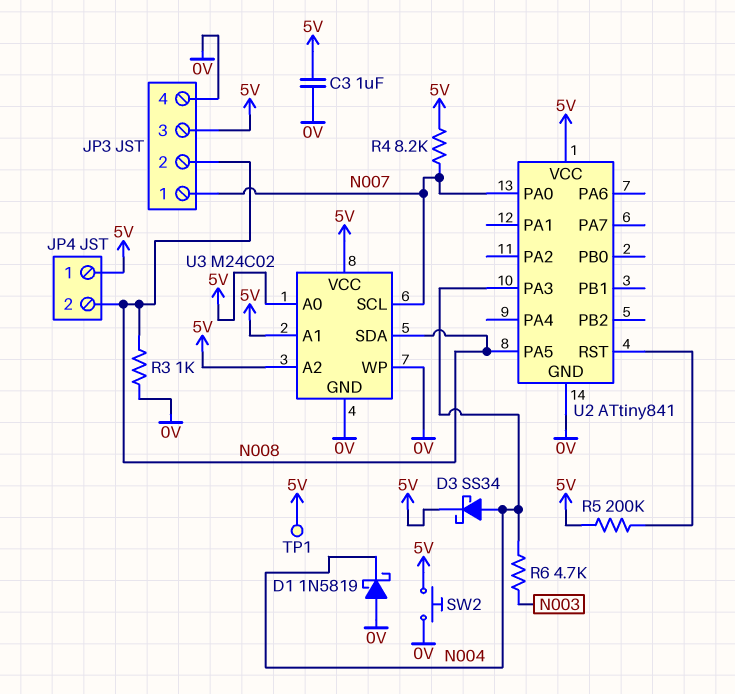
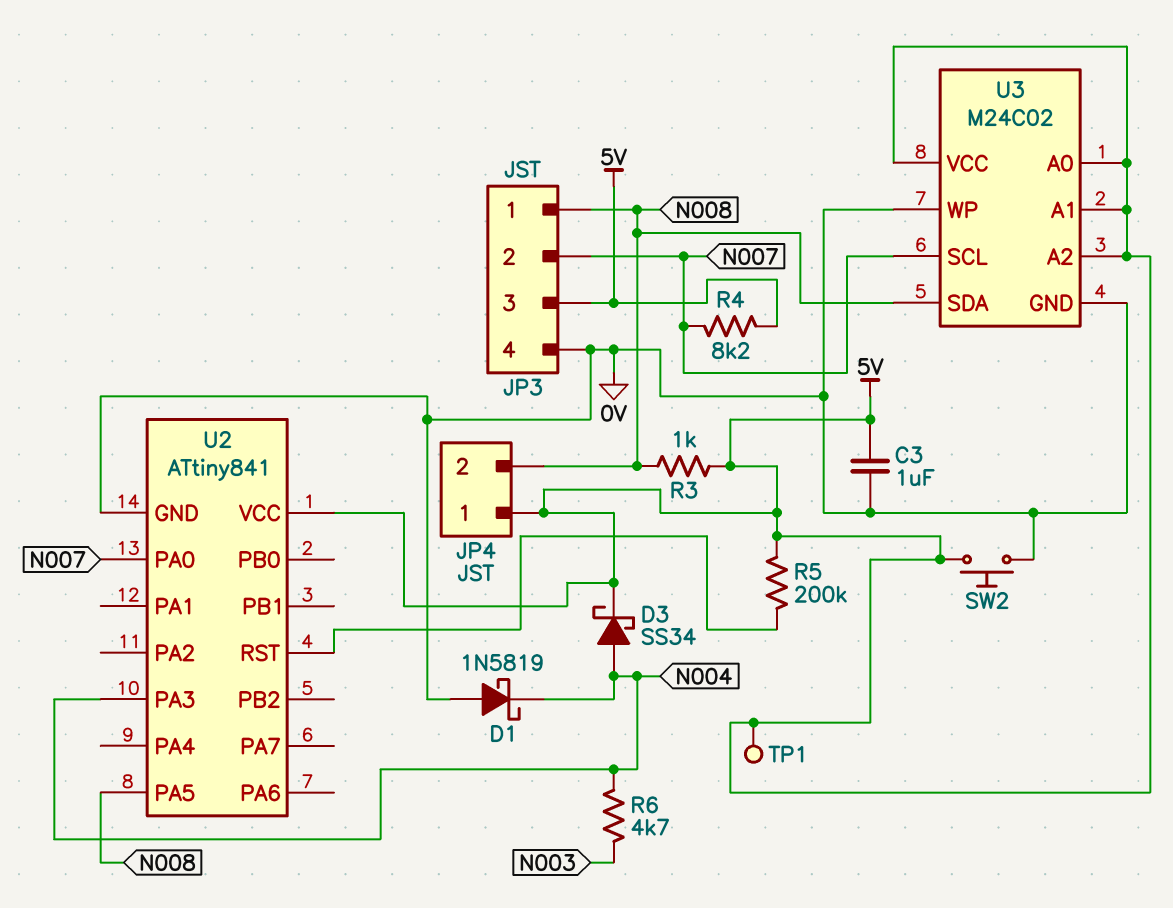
JP3 pin 1: N007 -> N008
JP3 pin 2: N008 -> N007
R3: 1k (0V, N008) -> 1k (5V, N008)

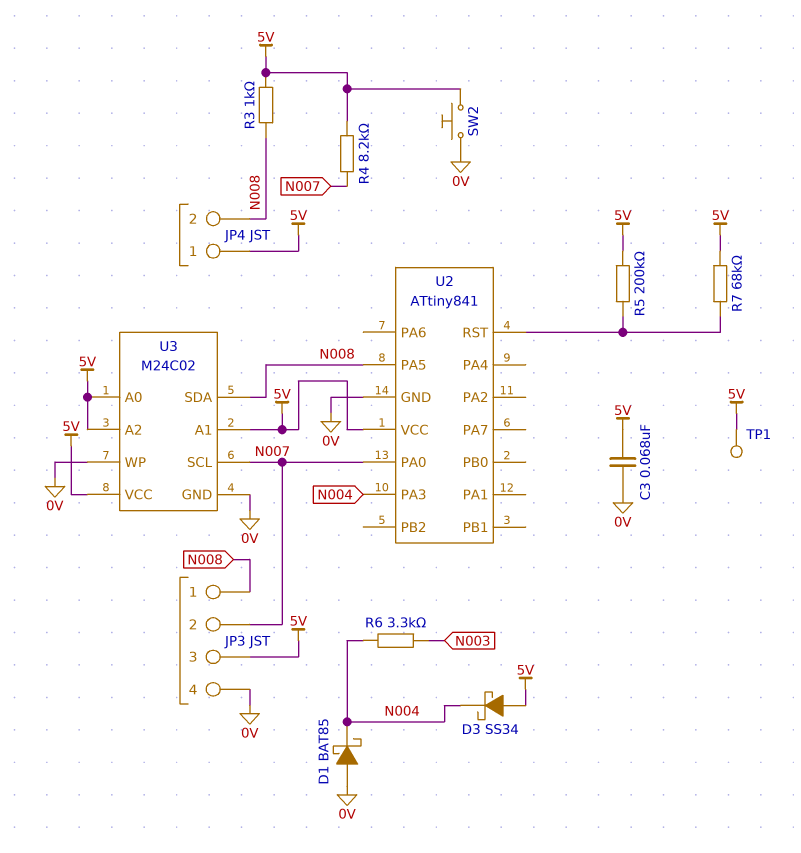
C3: 1uF (0V, 5V) -> 68nF (0V, 5V)
D1: schottky 1N5819 (A 0V, K N004) -> schottky BAT85 (A 0V, K N004)
D3: schottky SS34 (A N004, K 5V) -> schottky SS34 (A 5V, K N004)
R6: 4.7k (N003, N004) -> 3.3k (N003, N004)
R7: none -> 68k (5V, U2/RST)

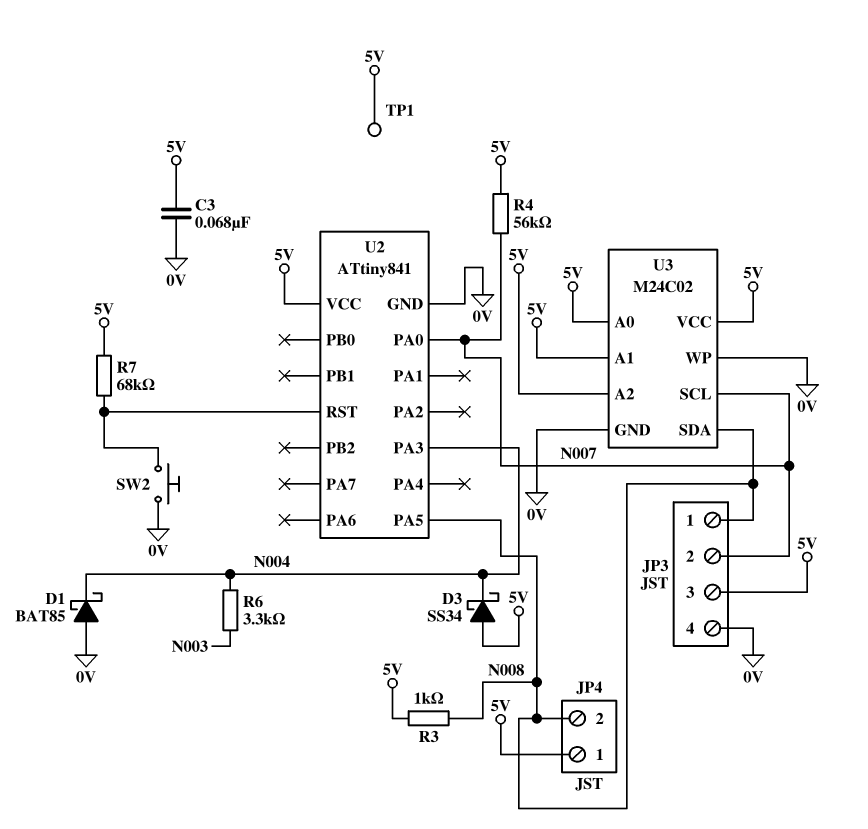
R4: 8.2k (5V, N007) -> 56k (5V, N007)
R5: 200k (5V, U2/RST) -> none
SW2: button (0V, 5V) -> button (0V, U2/RST)

